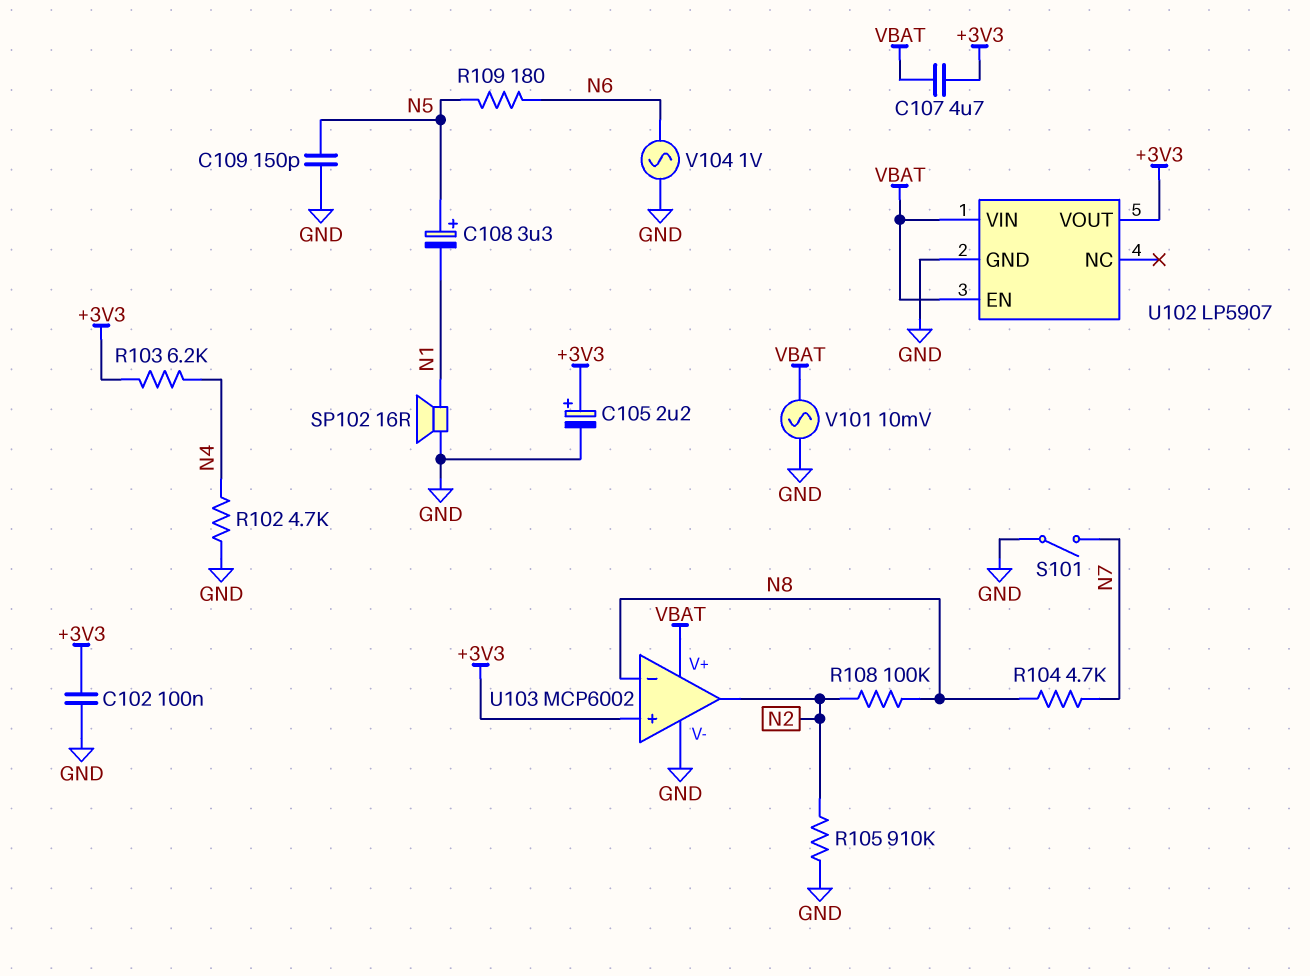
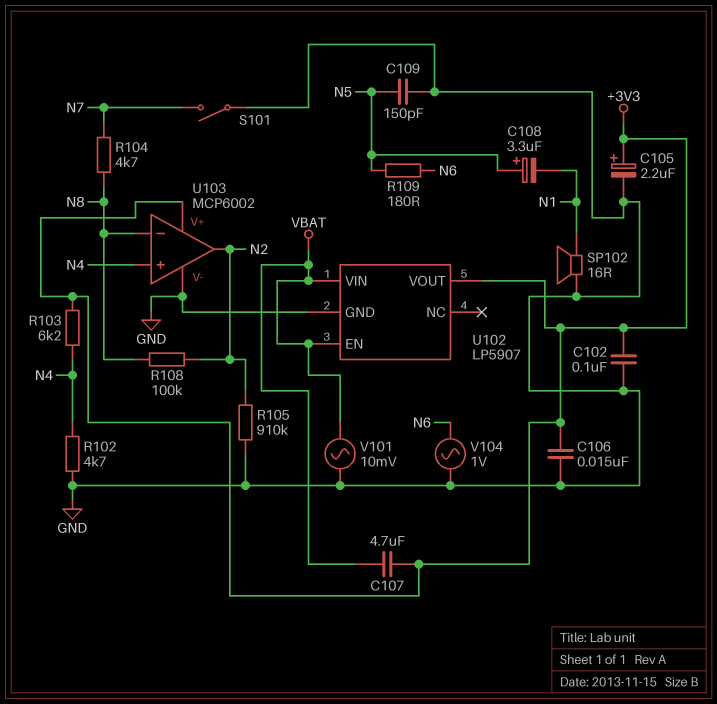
C106: none -> 15nF (+3V3, GND)
U103 pin V+: VBAT -> +3V3
U103 pin in+: +3V3 -> N4

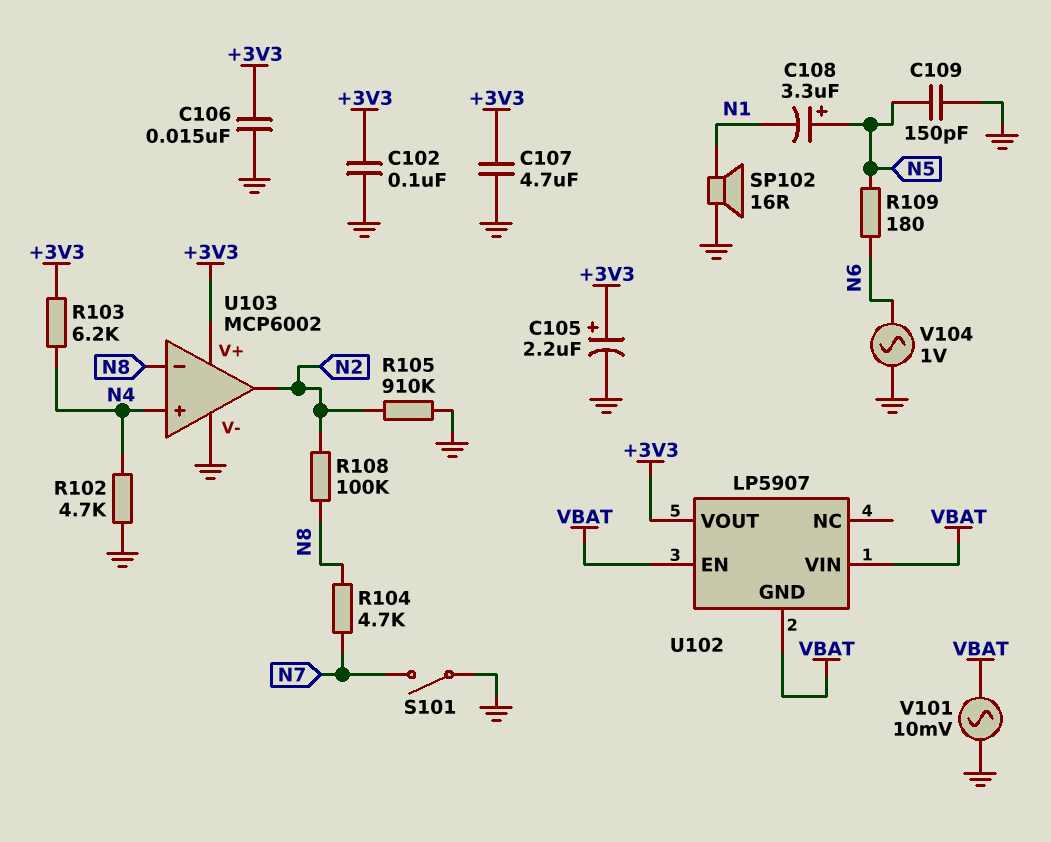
C107: 4.7uF (+3V3, VBAT) -> 4.7uF (+3V3, GND)
U102 pin GND: GND -> VBAT

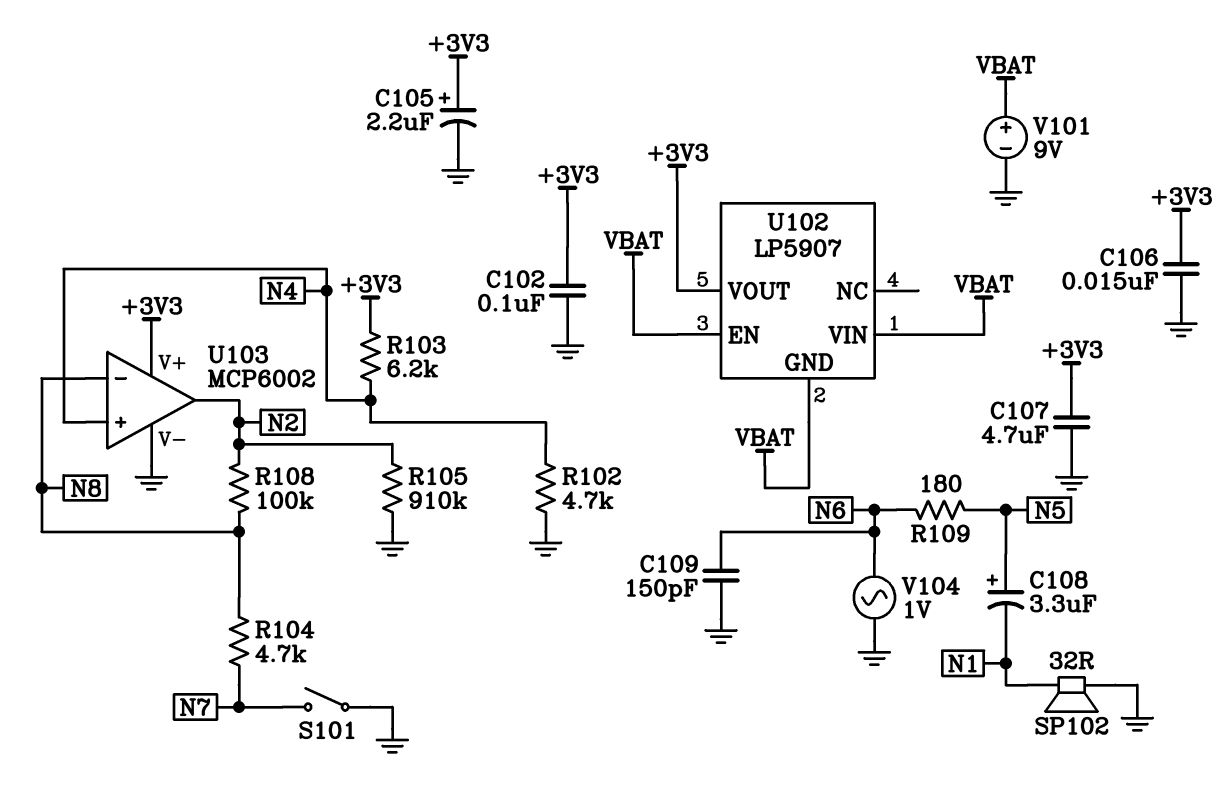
C109: 150pF (GND, N5) -> 150pF (GND, N6)
SP102: speaker 16R (GND, N1) -> speaker 32R (GND, N1)
V101: AC 10mV (GND, VBAT) -> 9V (plus VBAT, minus GND)

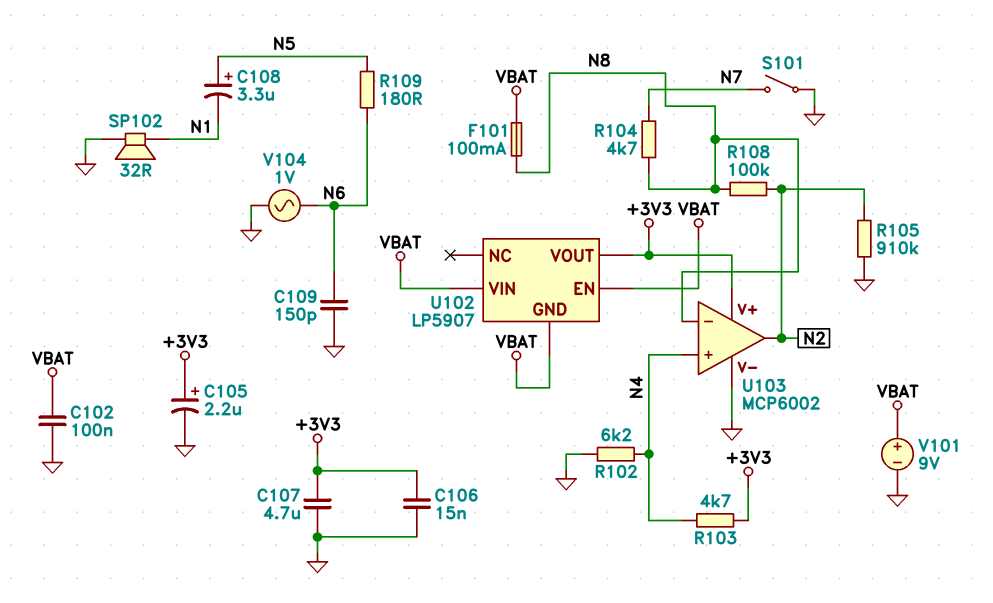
C102: 100nF (+3V3, GND) -> 100nF (GND, VBAT)
F101: none -> 100mA (N8, VBAT)
R102: 4.7k (GND, N4) -> 6.2k (GND, N4)
R103: 6.2k (+3V3, N4) -> 4.7k (+3V3, N4)

